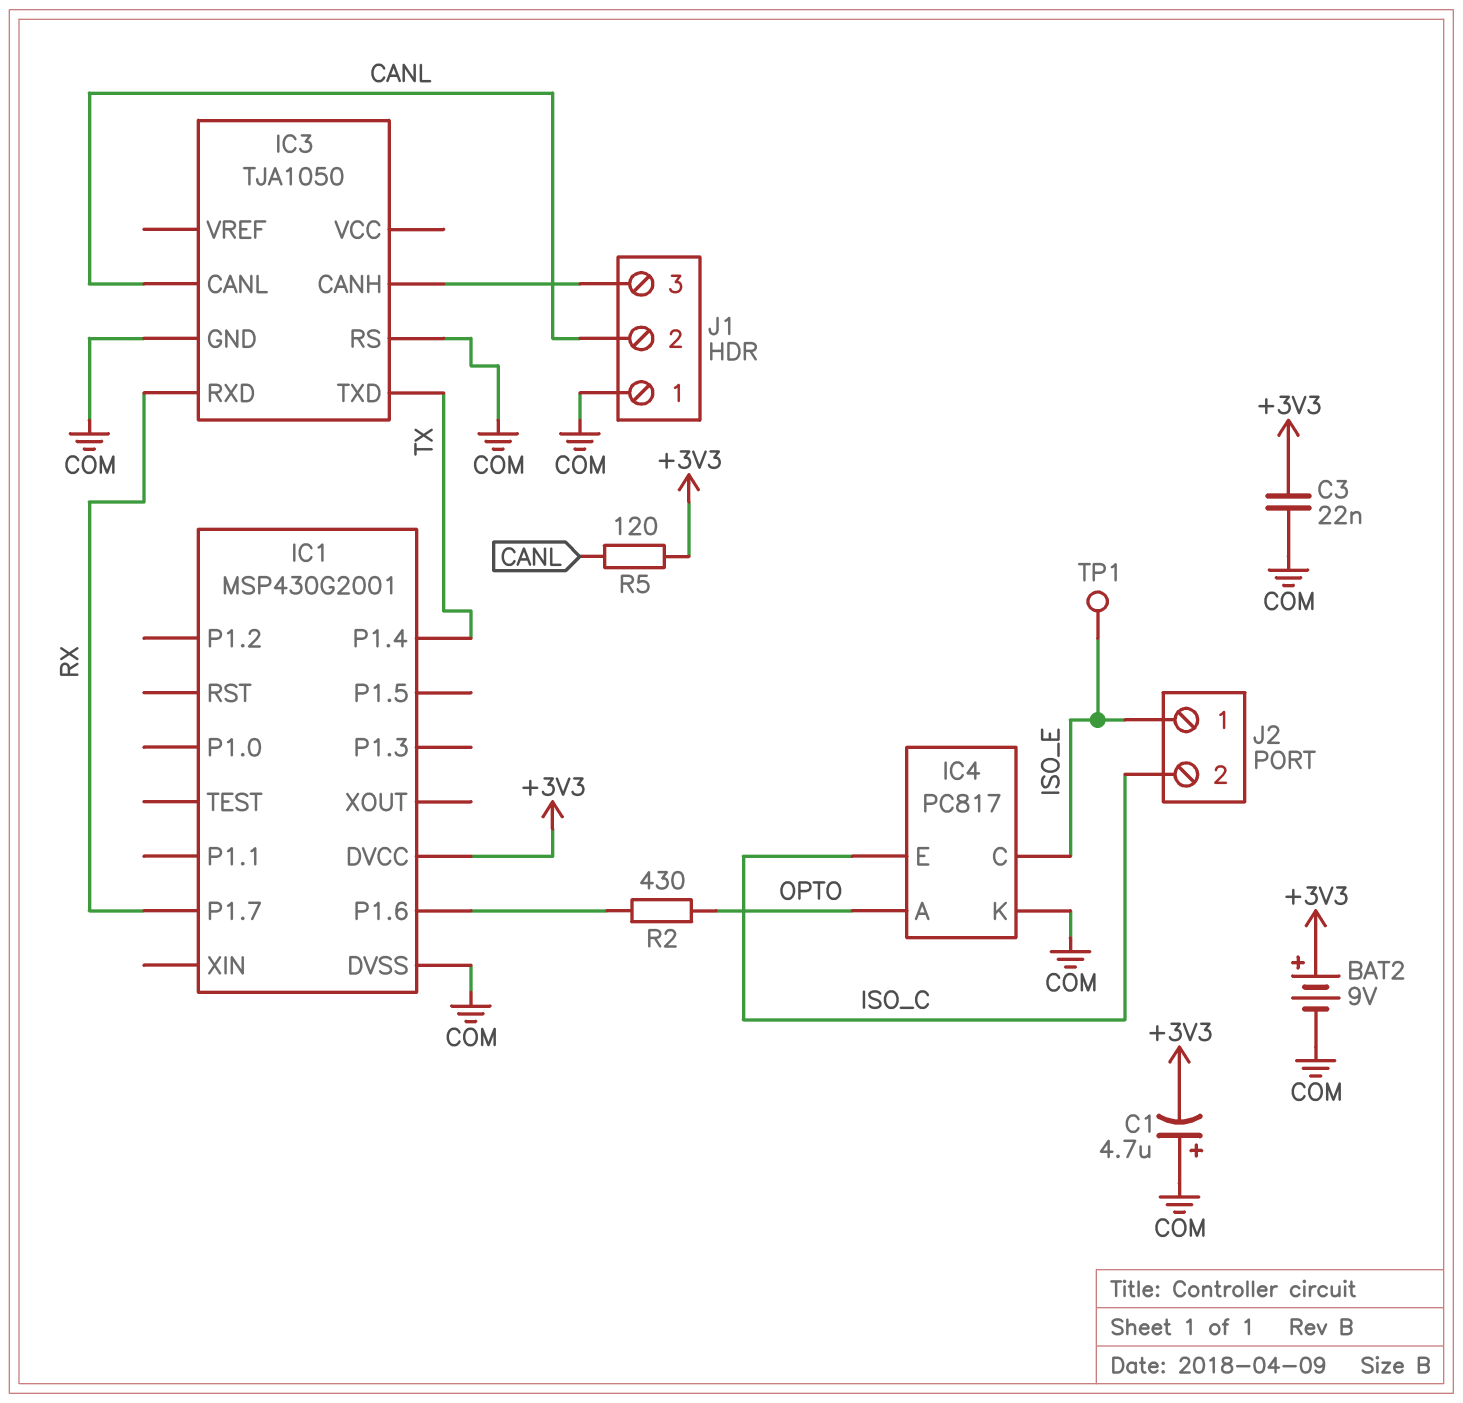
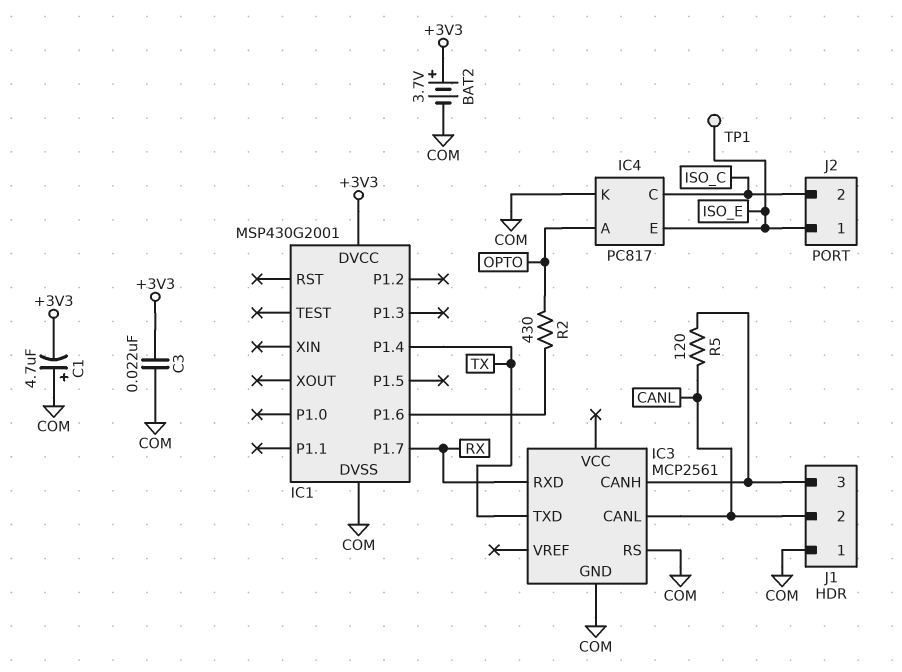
BAT2: 9V (plus +3V3, minus COM) -> 3.7V (plus +3V3, minus COM)
IC3: TJA1050 -> MCP2561
IC4 pin C: ISO_E -> ISO_C
IC4 pin E: ISO_C -> ISO_E
R5: 120 (+3V3, CANL) -> 120 (CANL, IC3/CANH)

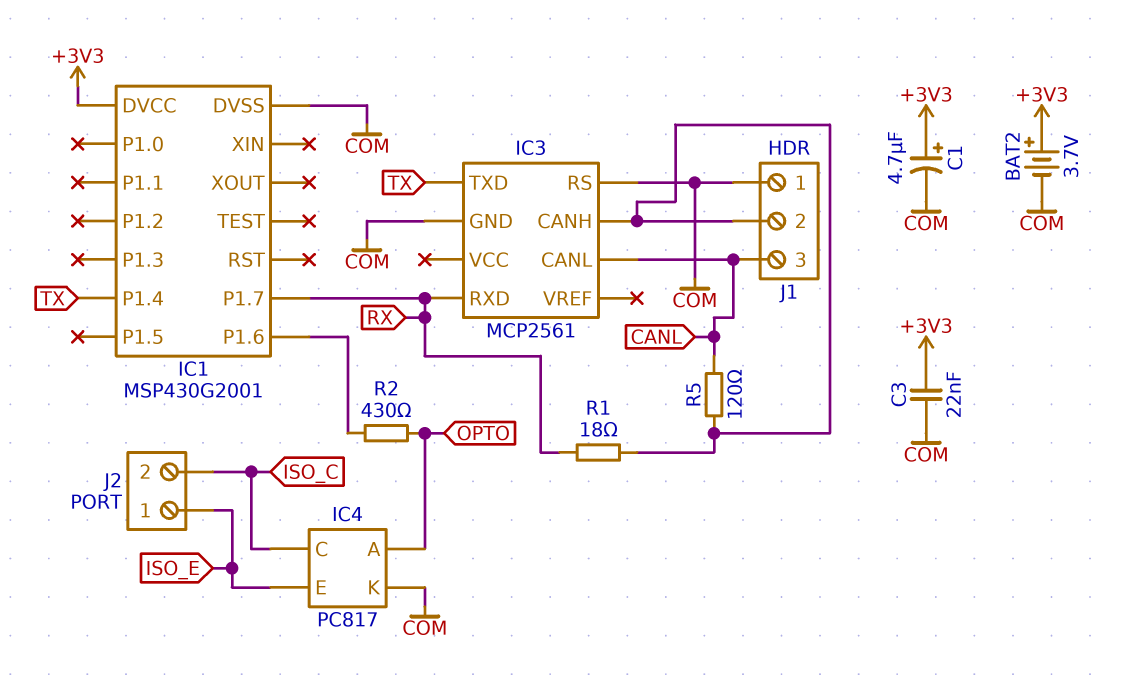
C1: 4.7uF (plus COM, minus +3V3) -> 4.7uF (plus +3V3, minus COM)
J1 pin 2: CANL -> IC3/CANH
J1 pin 3: IC3/CANH -> CANL
R1: none -> 18 (IC3/CANH, RX)
TP1: test point (ISO_E) -> none

